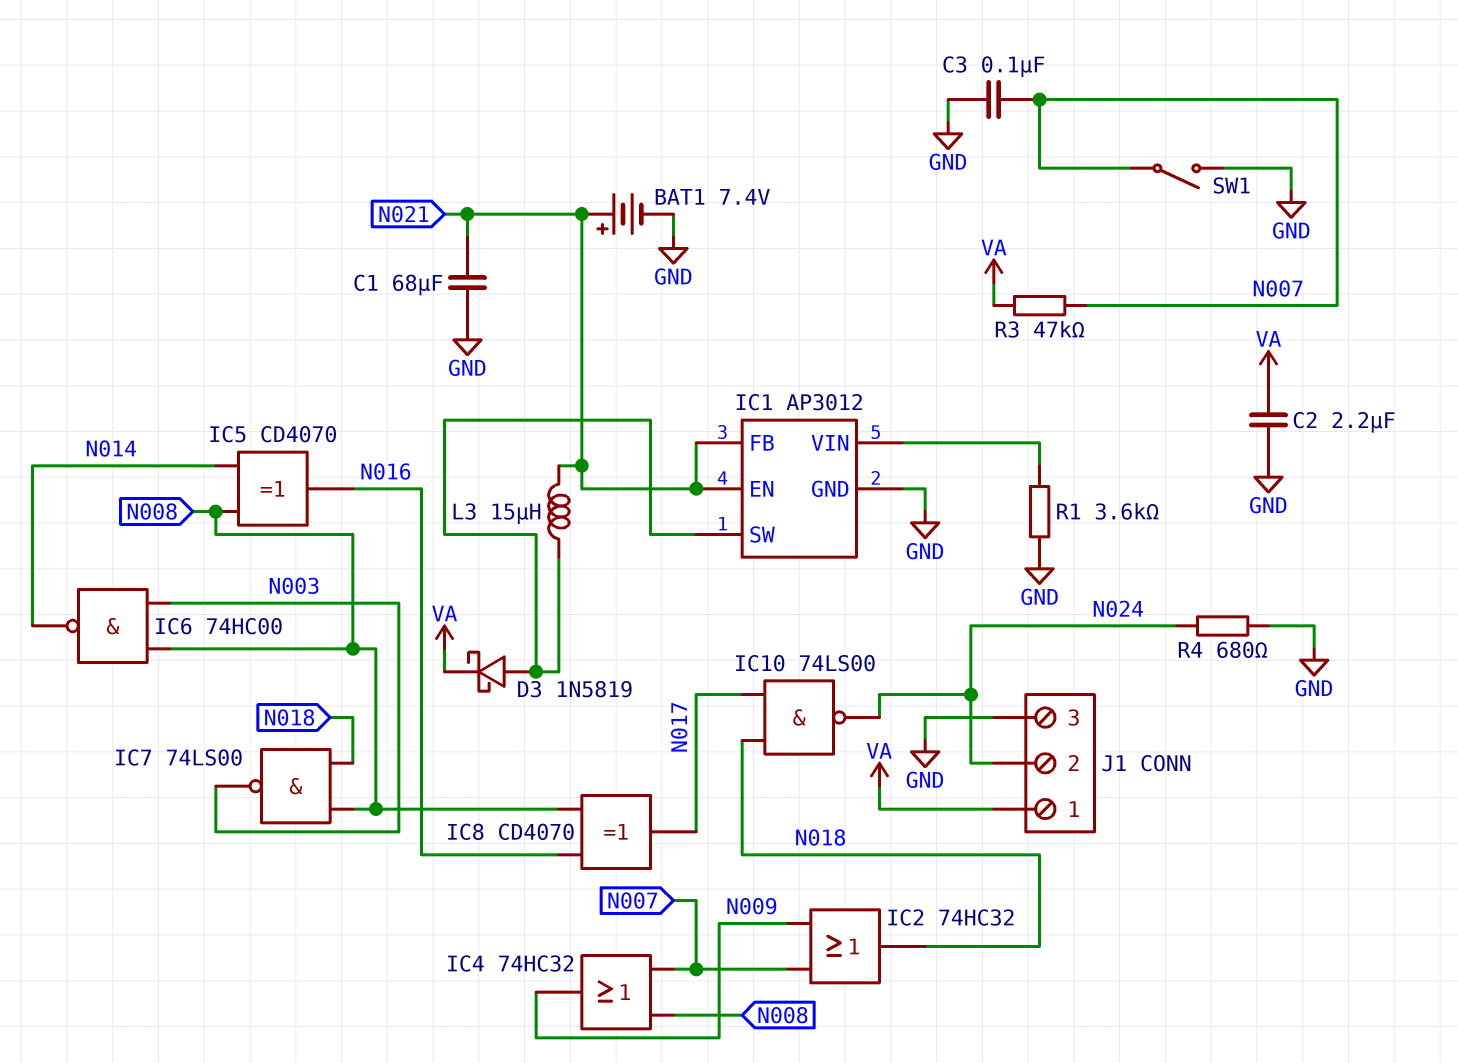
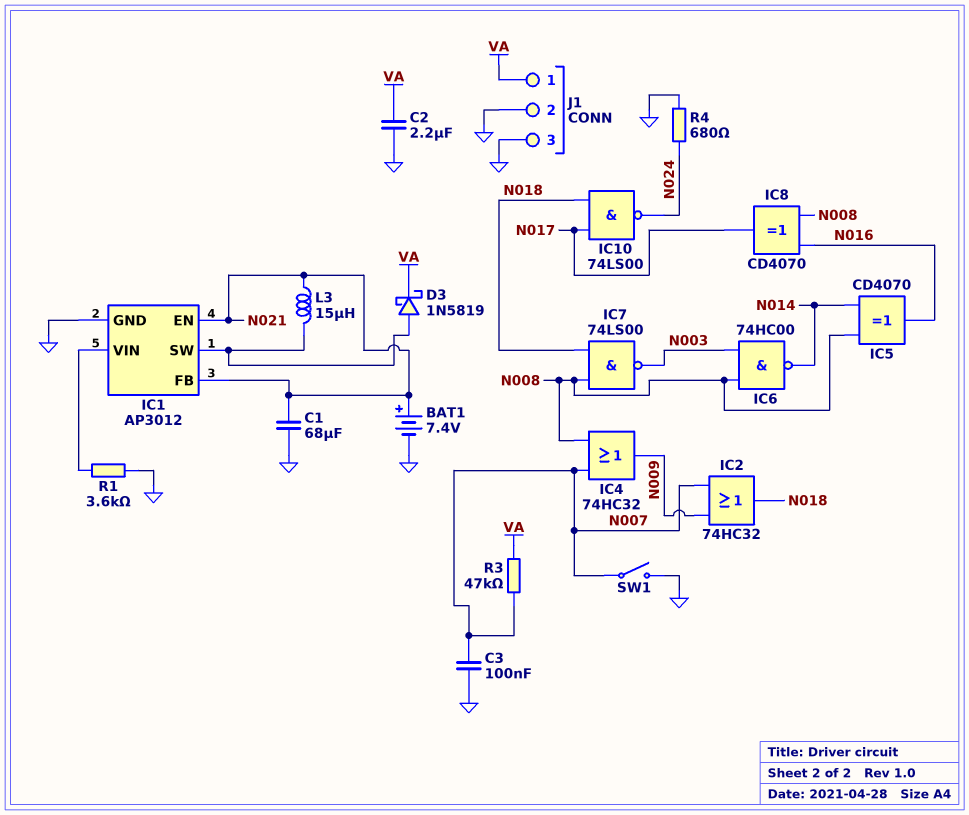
J1 pin 2: N024 -> GND

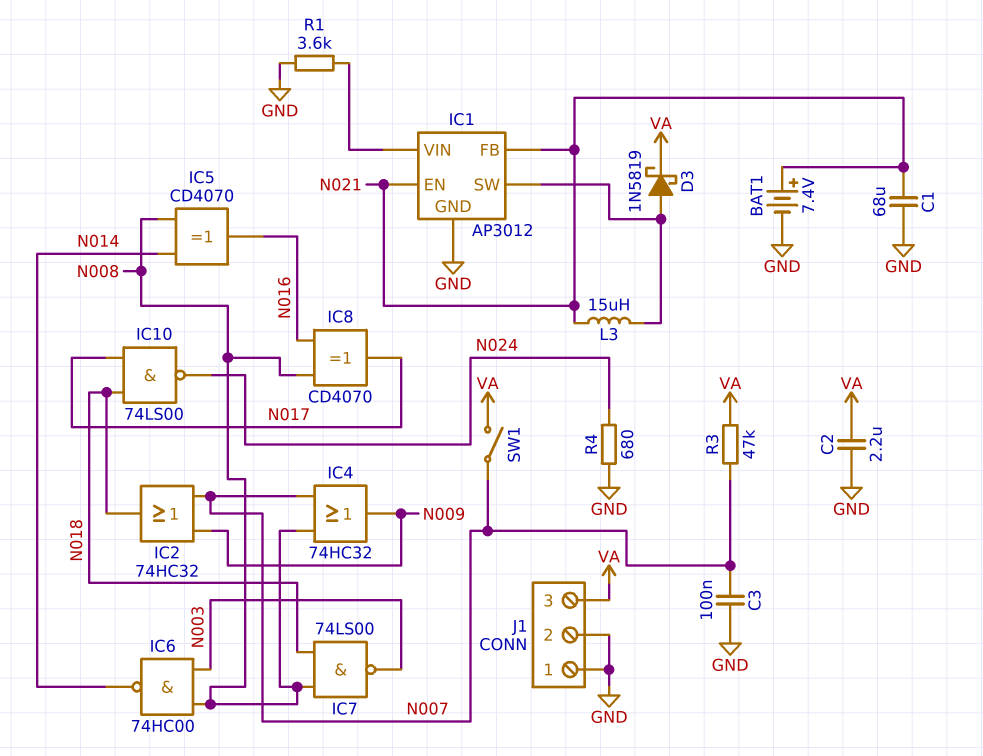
J1 pin 1: VA -> GND
J1 pin 3: GND -> VA
SW1: switch (GND, N007) -> switch (N007, VA)

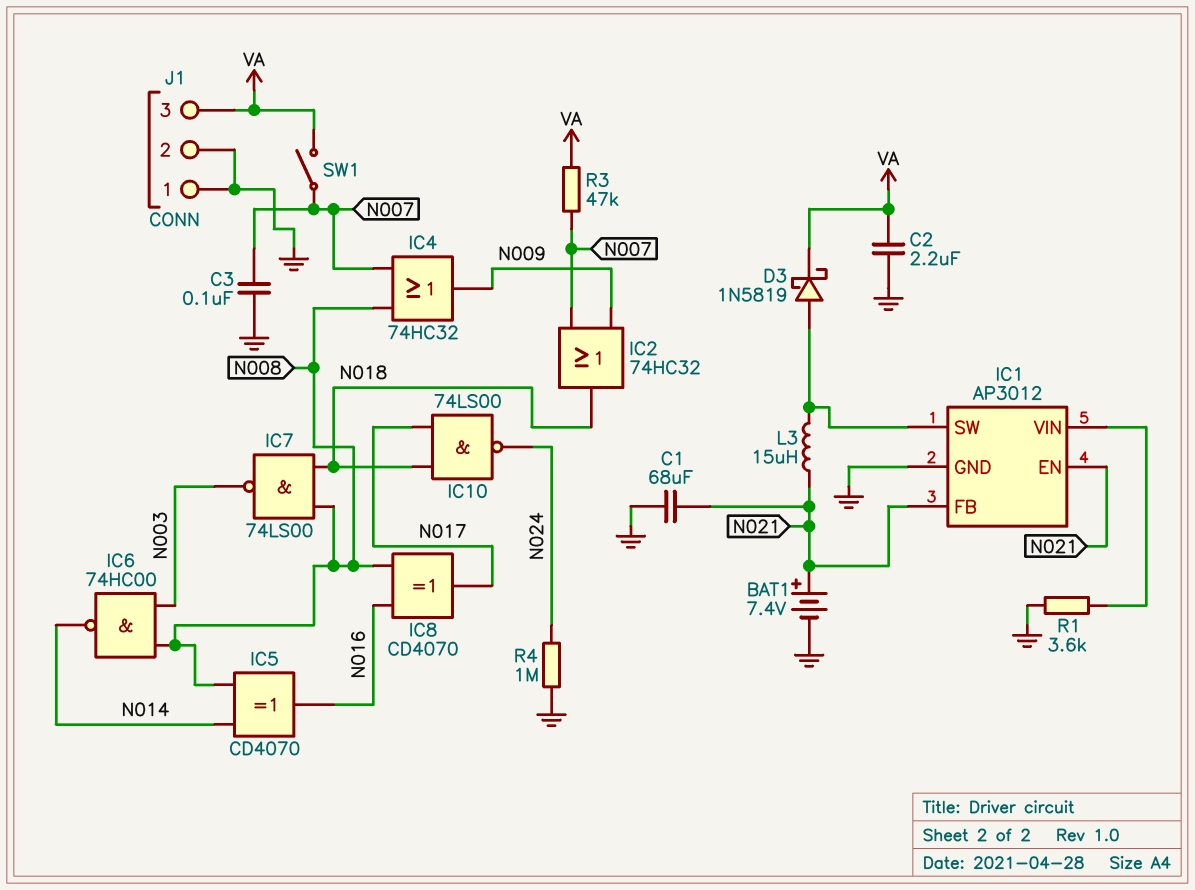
R4: 680 (GND, N024) -> 1M (GND, N024)

